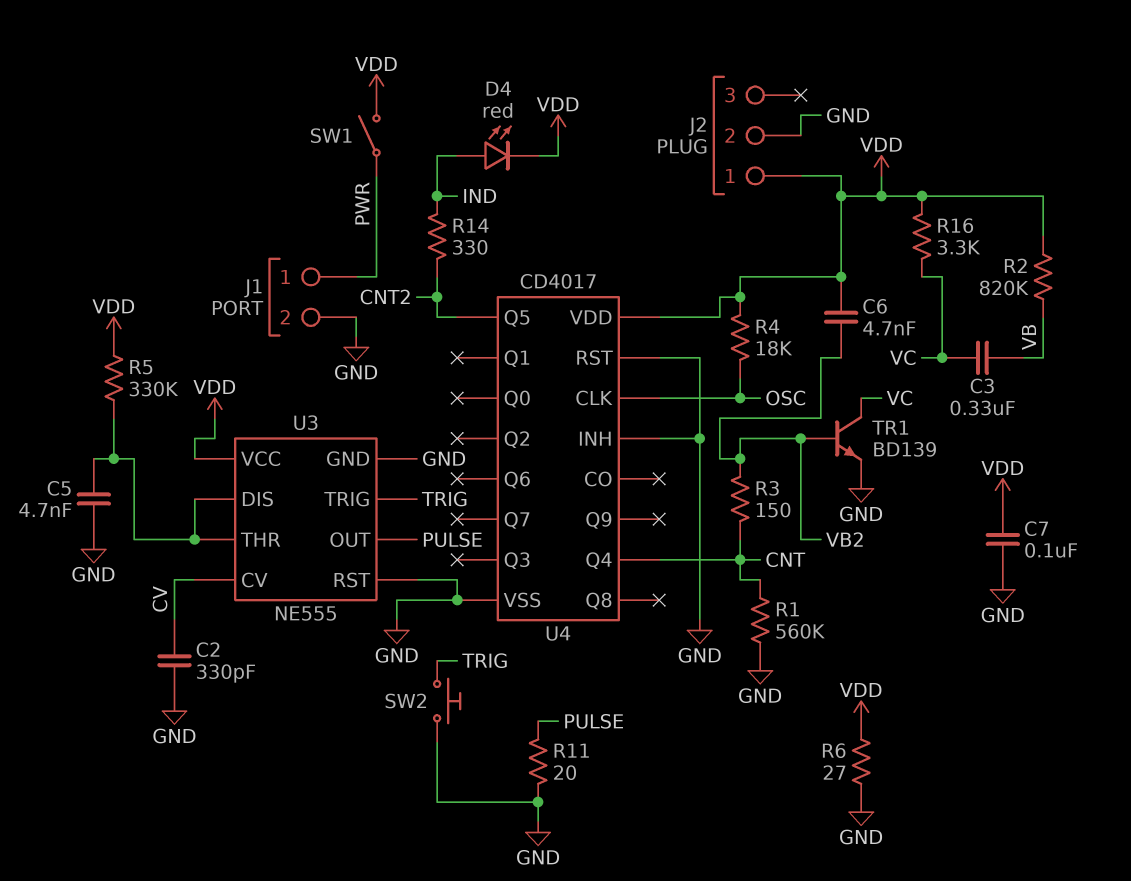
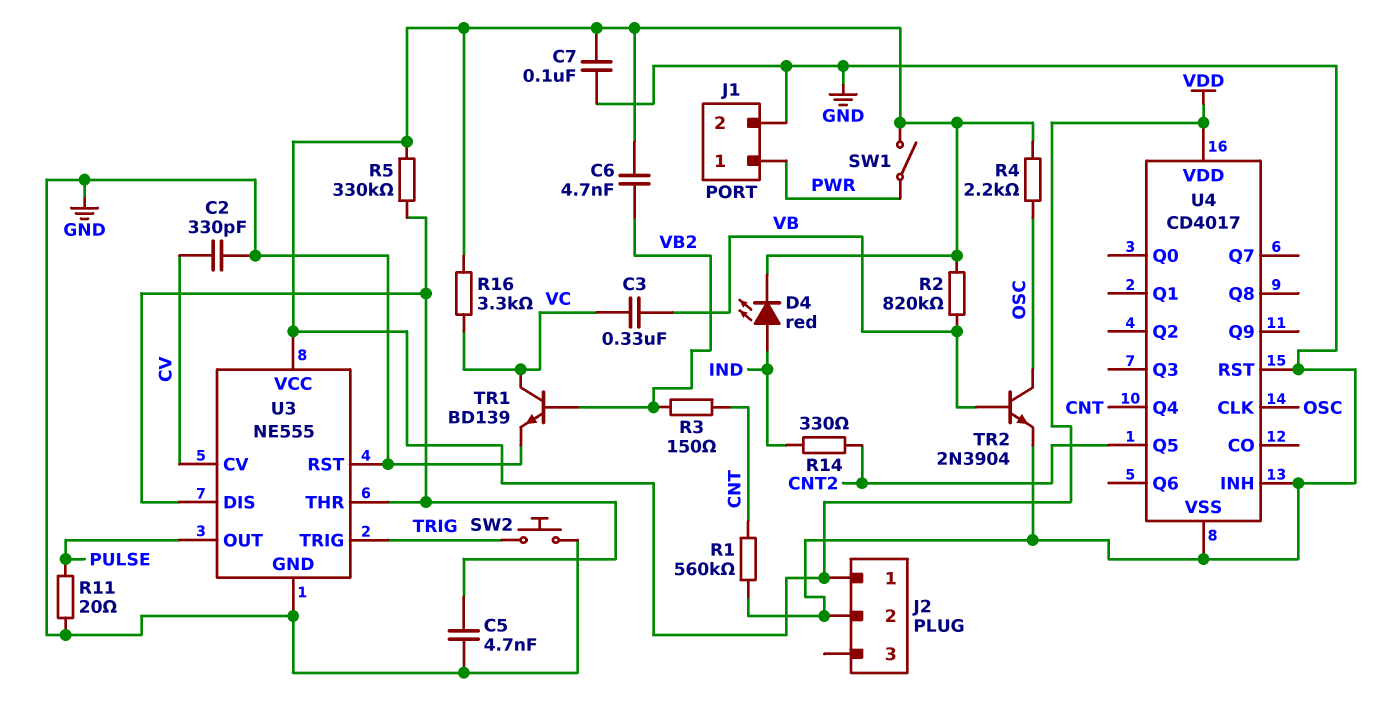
R4: 18k (OSC, VDD) -> 2.2k (OSC, VDD)
R6: 27 (GND, VDD) -> none
TR2: none -> NPN 2N3904 (B VB, C OSC, E GND)

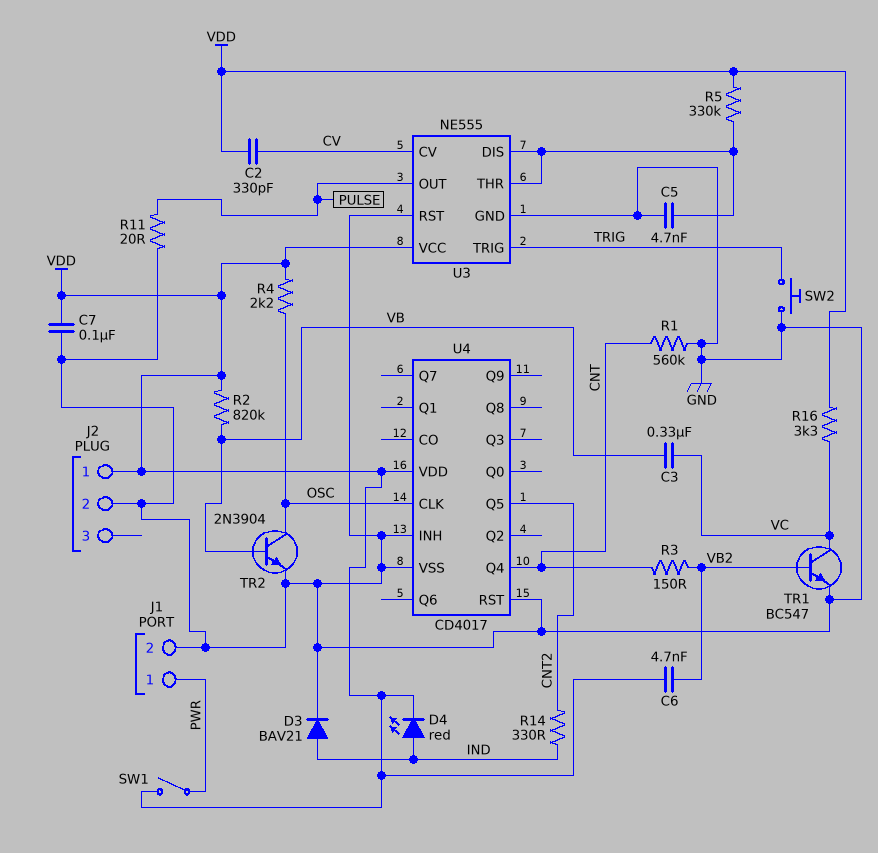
C2: 330pF (CV, GND) -> 330pF (CV, VDD)
D3: none -> diode BAV21 (A IND, K GND)
TR1: NPN BD139 (B VB2, C VC, E GND) -> NPN BC547 (B VB2, C VC, E GND)

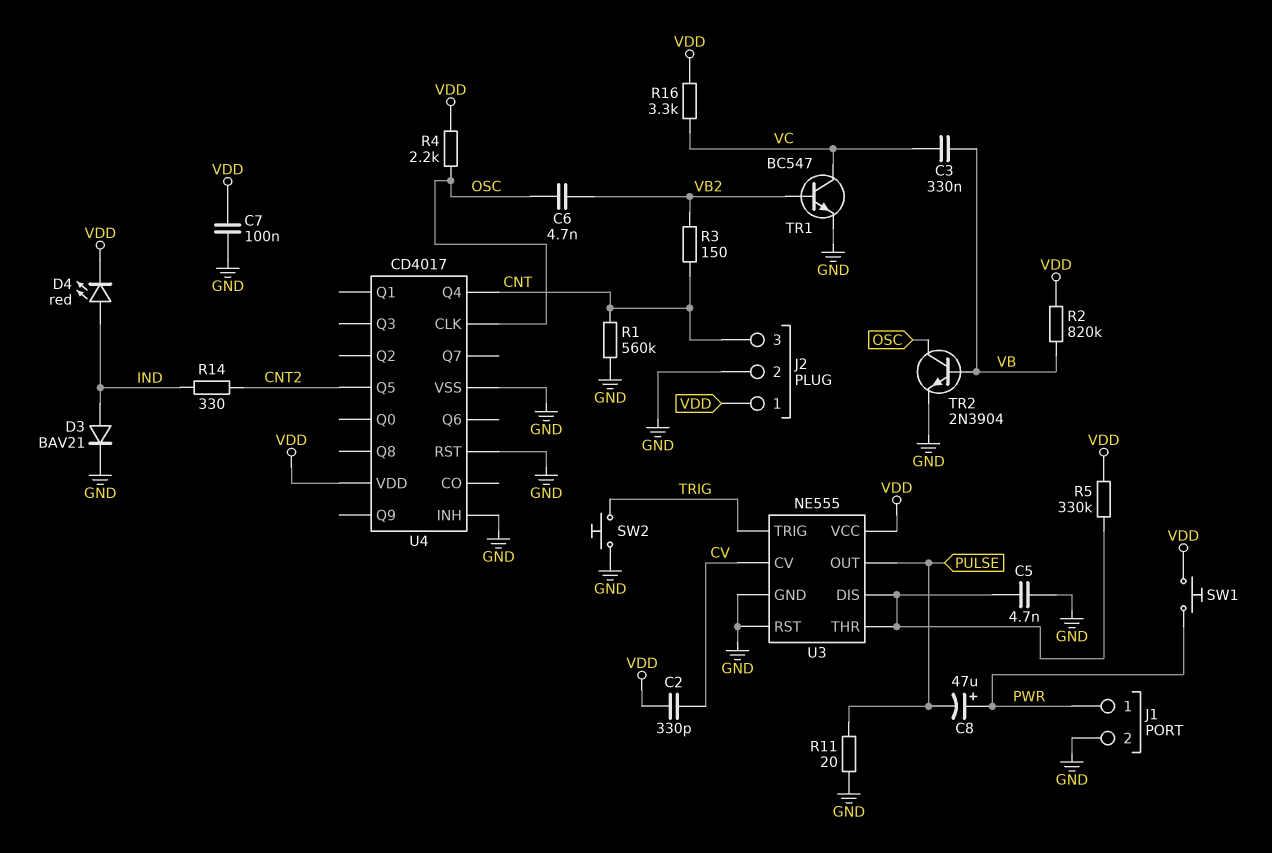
C6: 4.7nF (VB2, VDD) -> 4.7nF (OSC, VB2)
C8: none -> 47uF (plus PWR, minus PULSE)
J2 pin 3: none -> CNT
SW1: switch (PWR, VDD) -> button (PWR, VDD)

